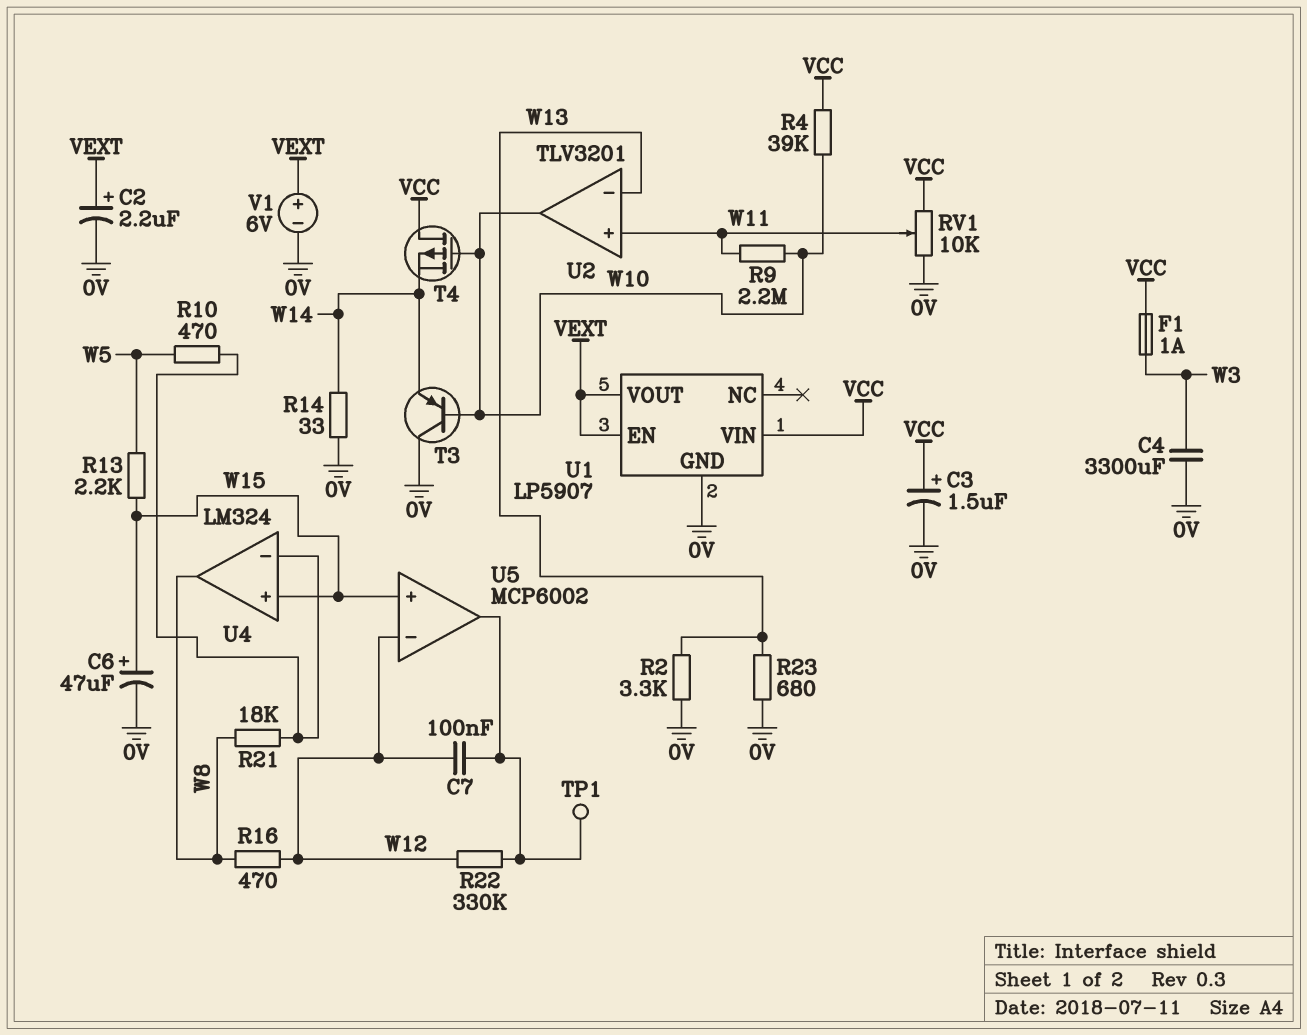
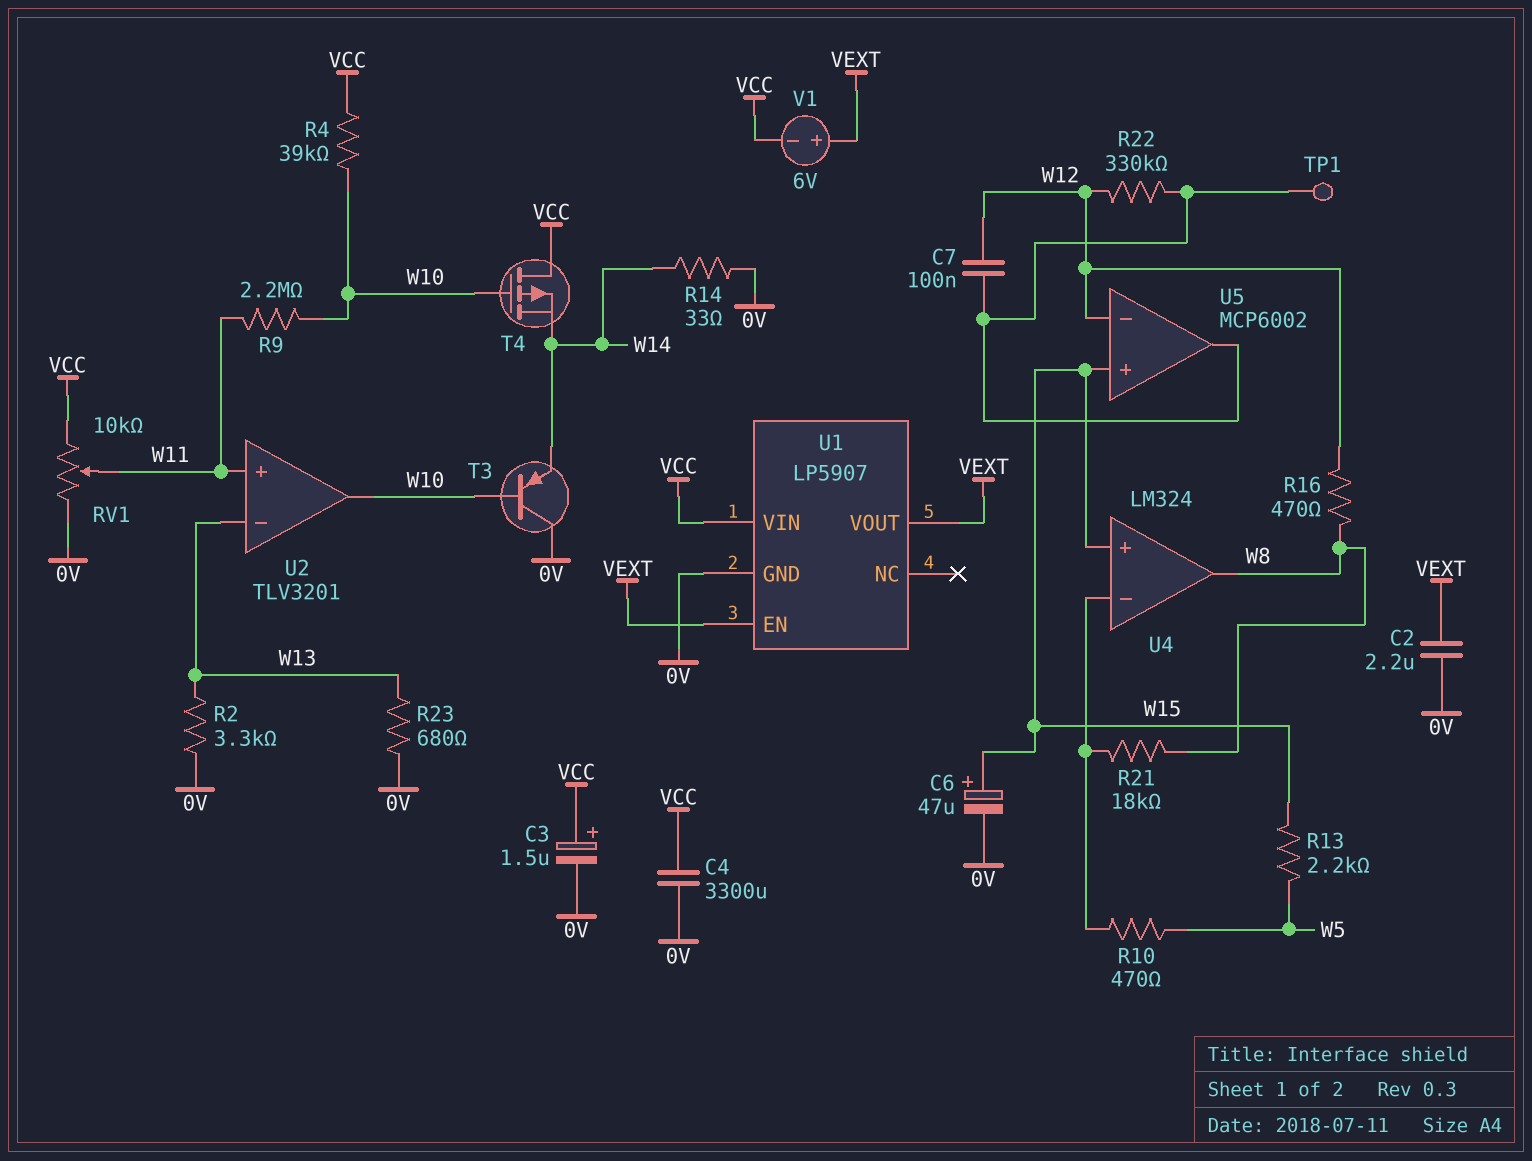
C2: 2.2uF (plus VEXT, minus 0V) -> 2.2uF (0V, VEXT)
C4: 3300uF (0V, W3) -> 3300uF (0V, VCC)
F1: 1A (VCC, W3) -> none
V1: 6V (plus VEXT, minus 0V) -> 6V (plus VEXT, minus VCC)

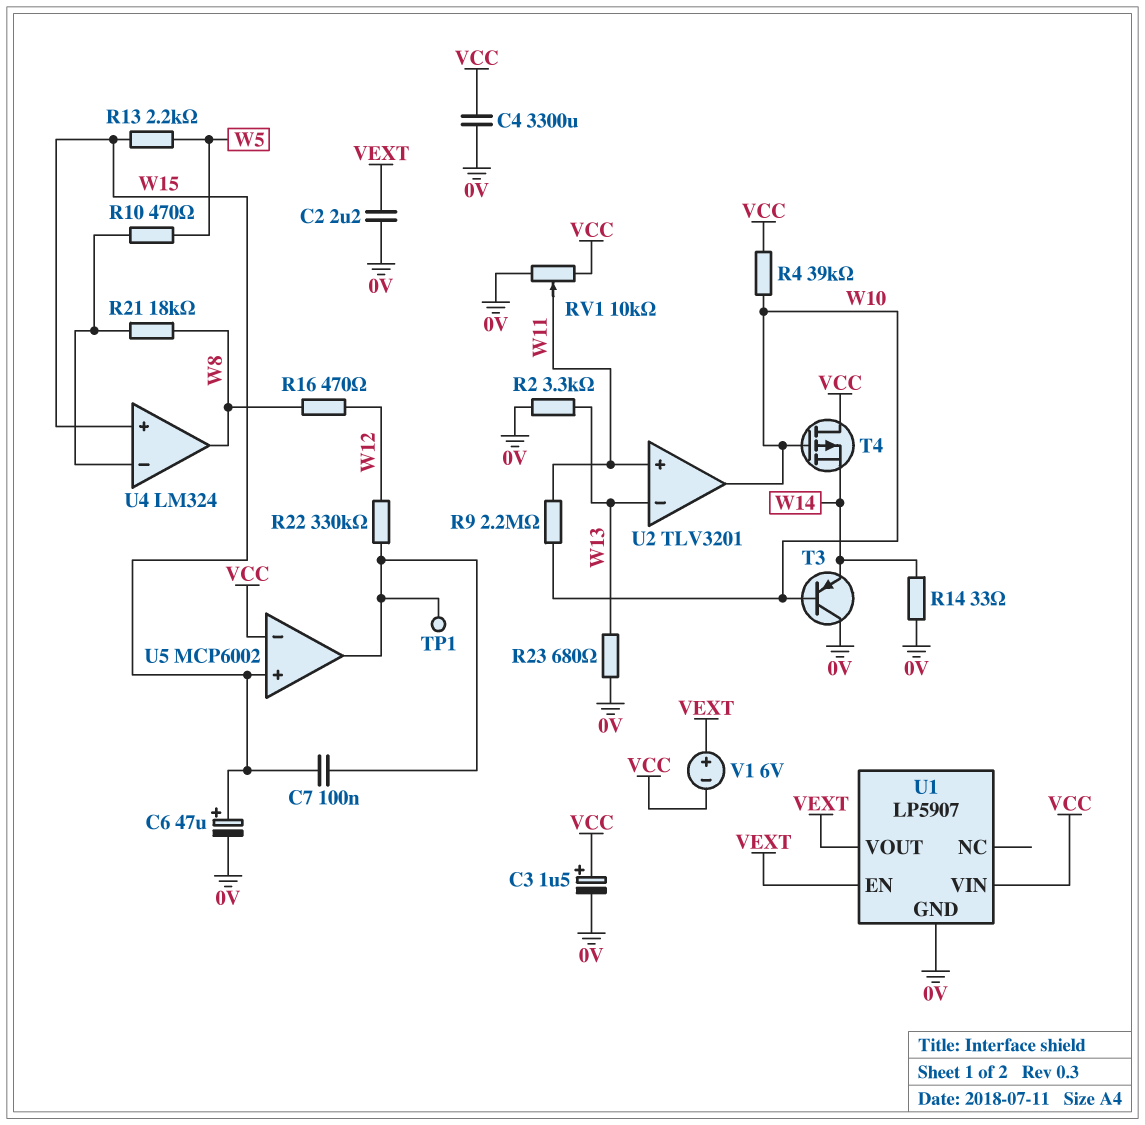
C7: 100nF (U5/out, W12) -> 100nF (U5/out, W15)
U5 pin in-: W12 -> VCC

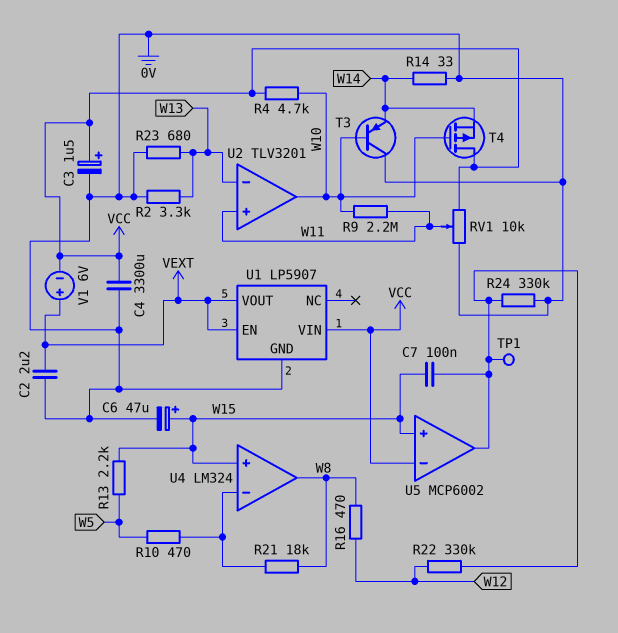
R4: 39k (VCC, W10) -> 4.7k (VCC, W10)
R24: none -> 330k (0V, U5/out)

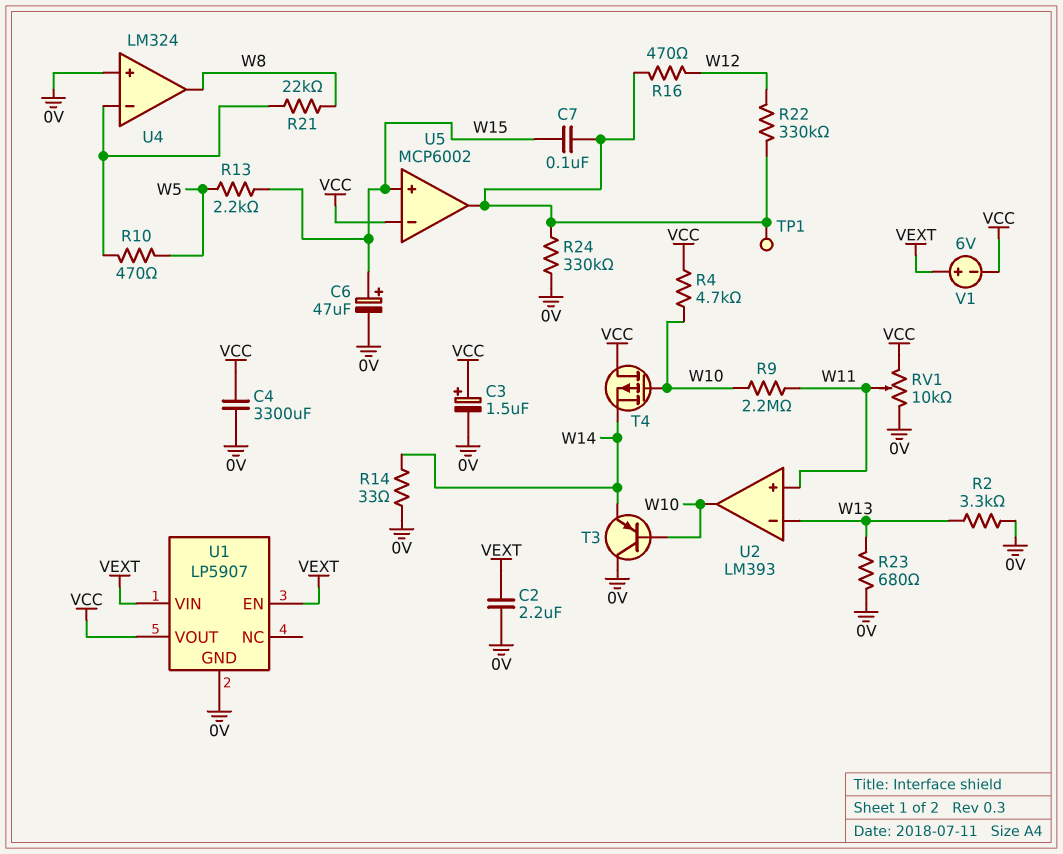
R16: 470 (W8, W12) -> 470 (U5/out, W12)
R21: 18k (U4/in-, W8) -> 22k (U4/in-, W8)
U1 pin VIN: VCC -> VEXT
U1 pin VOUT: VEXT -> VCC
U2: TLV3201 -> LM393
U4 pin in+: W15 -> 0V

